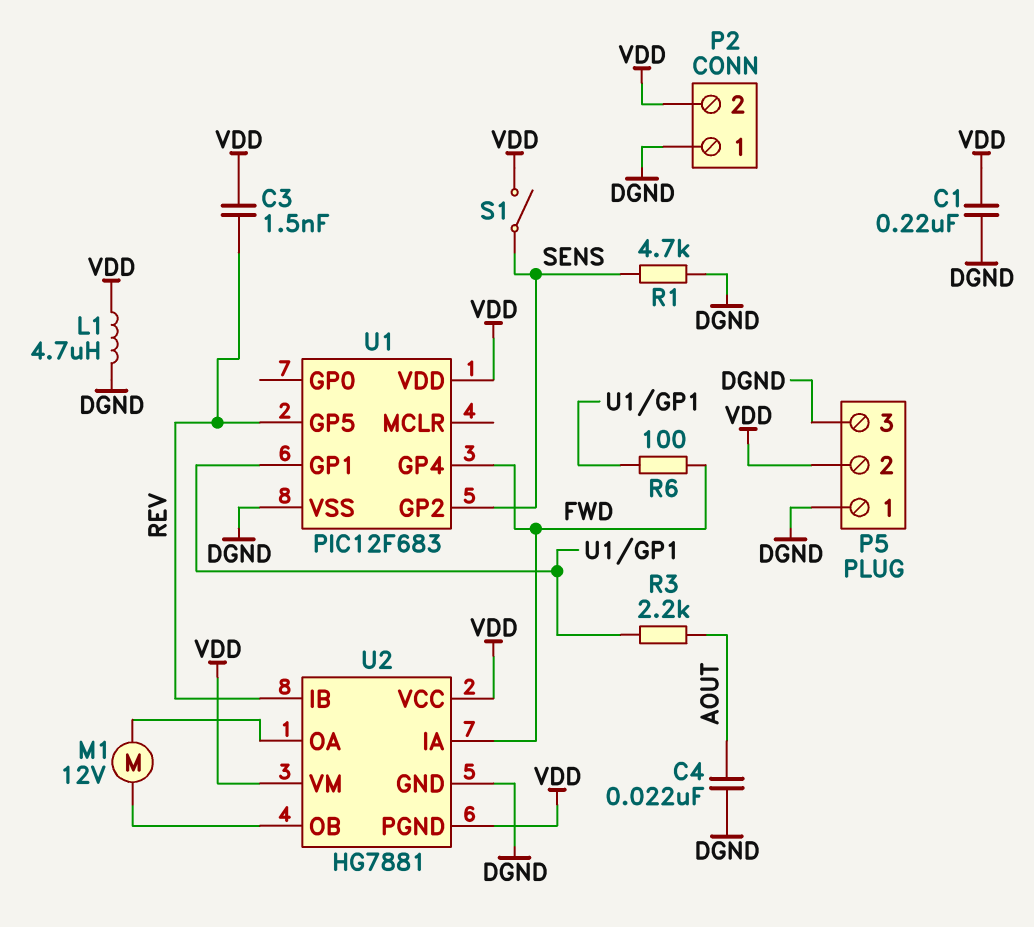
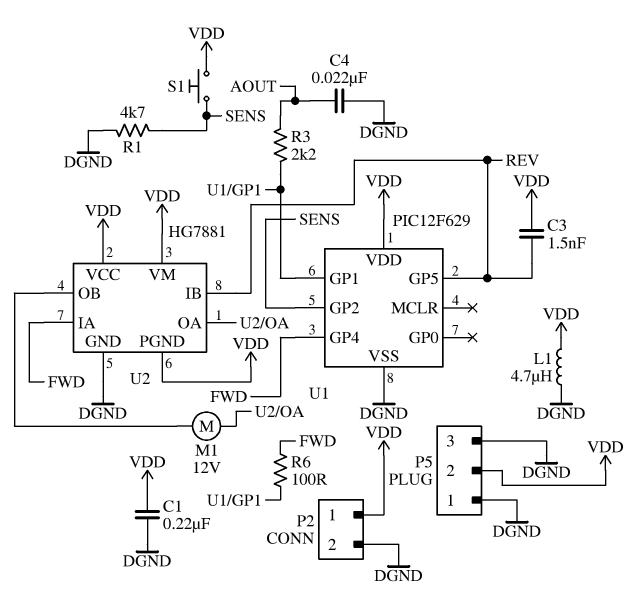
P2 pin 1: DGND -> VDD
P2 pin 2: VDD -> DGND
S1: switch (SENS, VDD) -> button (SENS, VDD)
U1: PIC12F683 -> PIC12F629

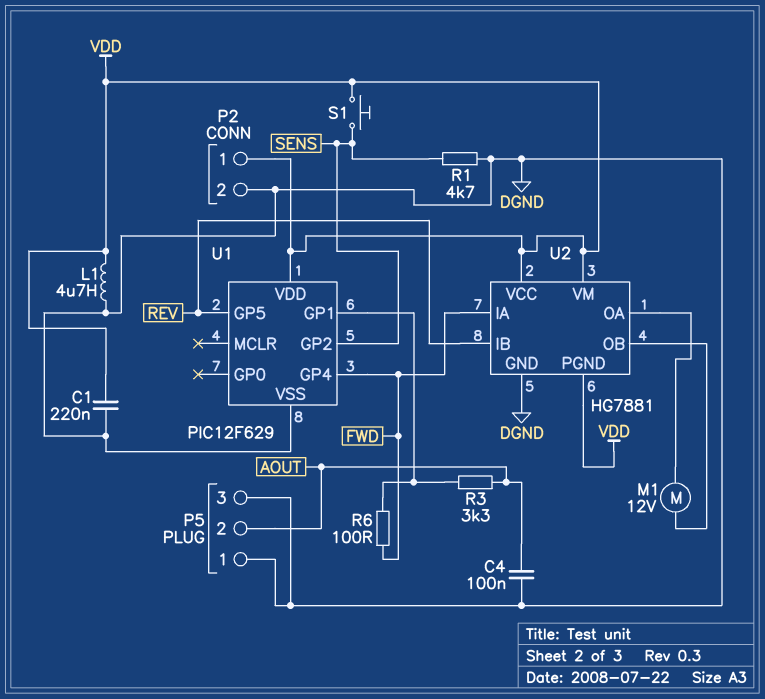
C3: 1.5nF (REV, VDD) -> none
C4: 22nF (AOUT, DGND) -> 100nF (AOUT, DGND)
P5 pin 2: VDD -> AOUT
R3: 2.2k (AOUT, U1/GP1) -> 3.3k (AOUT, U1/GP1)

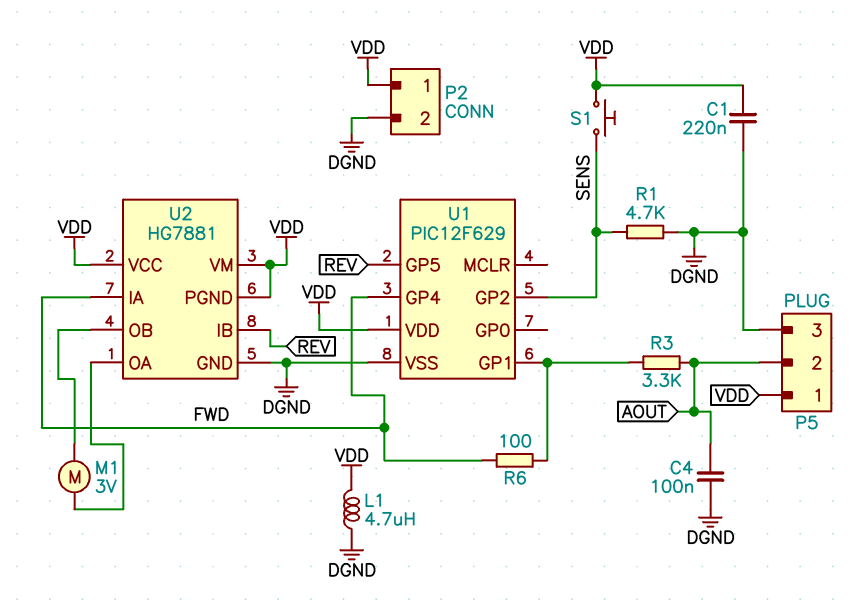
M1: motor 12V (U2/OA, U2/OB) -> motor 3V (U2/OA, U2/OB)
P5 pin 1: DGND -> VDD

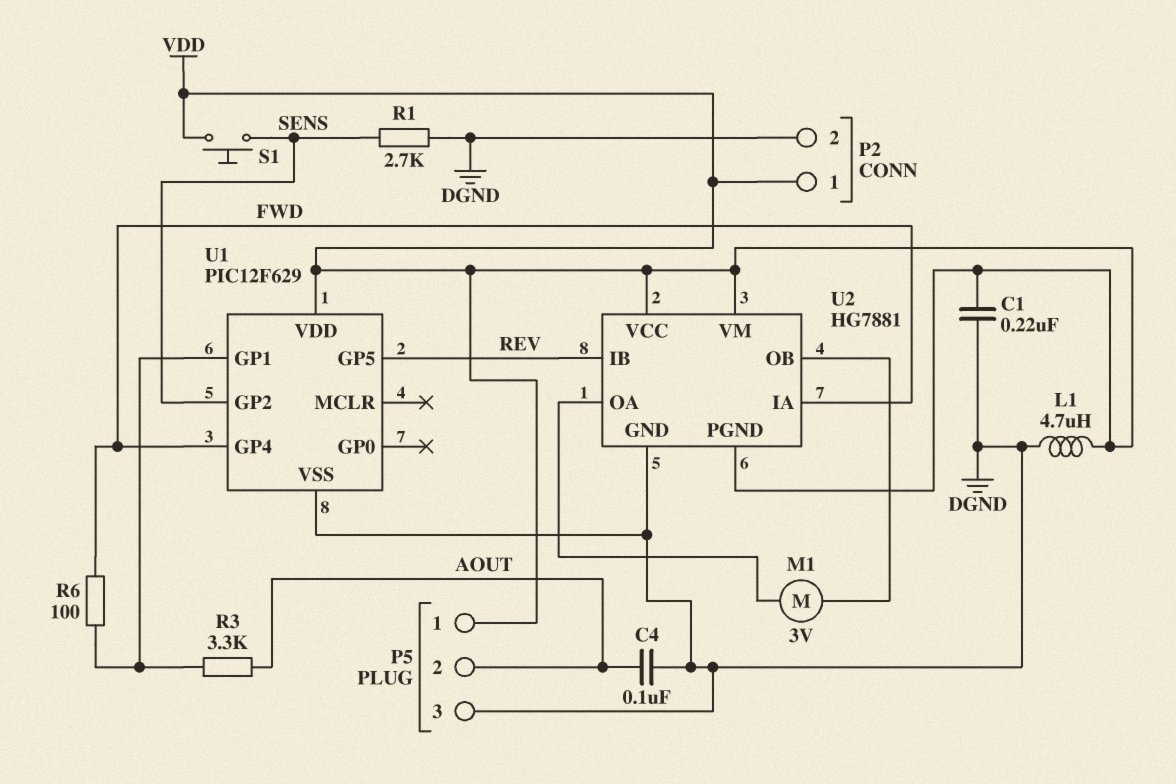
R1: 4.7k (DGND, SENS) -> 2.7k (DGND, SENS)

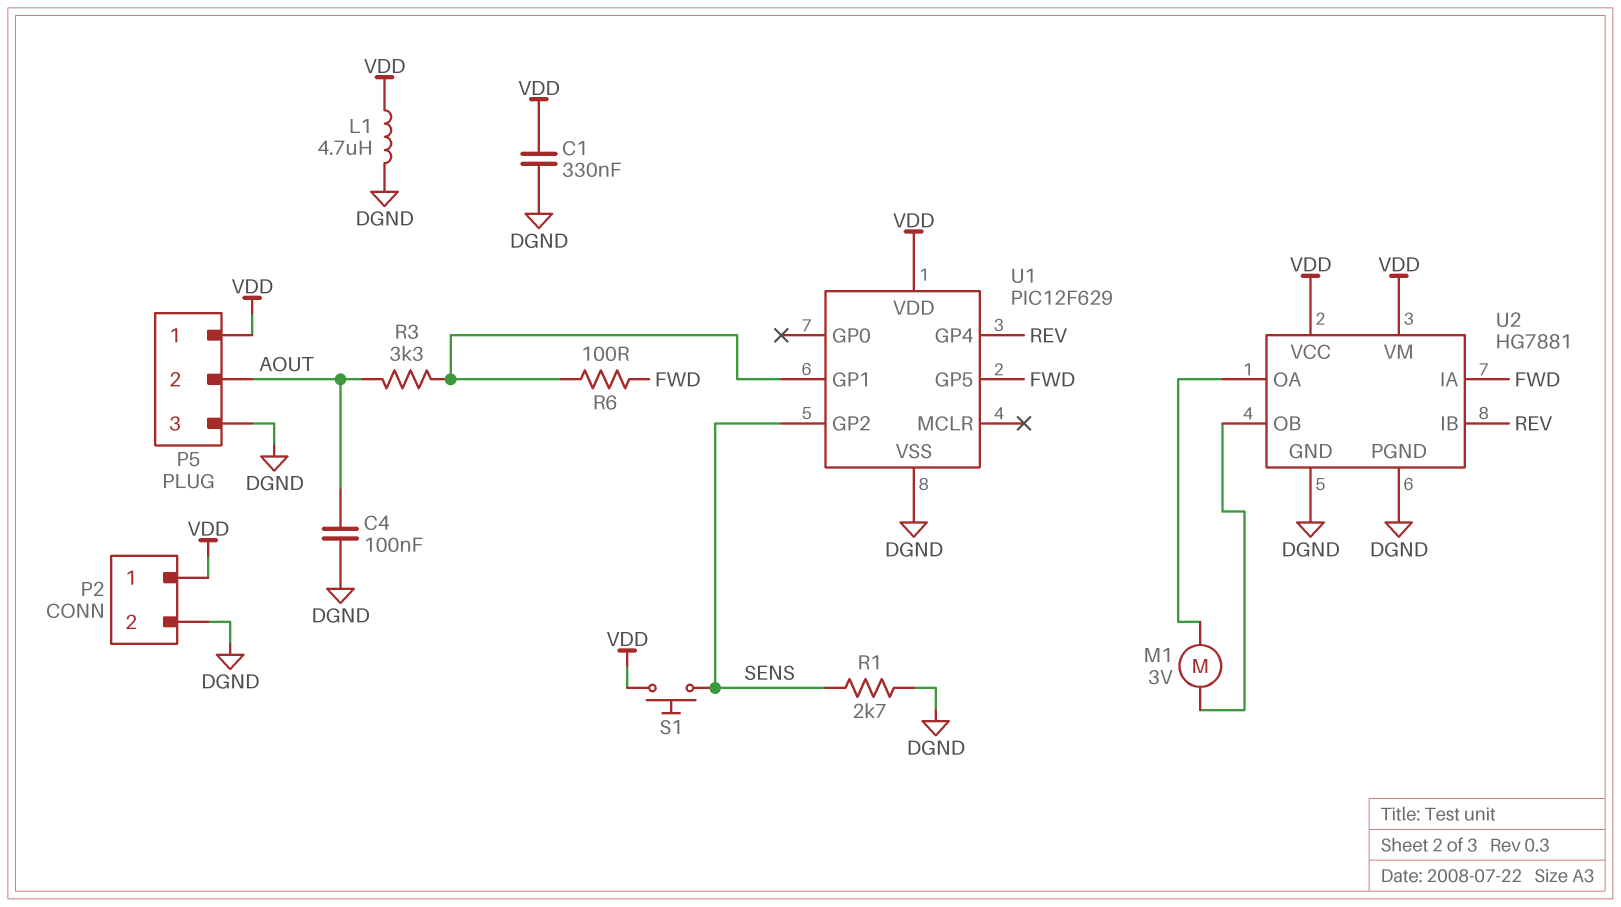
C1: 220nF (DGND, VDD) -> 330nF (DGND, VDD)
U1 pin GP4: FWD -> REV
U1 pin GP5: REV -> FWD
U2 pin PGND: VDD -> DGND

